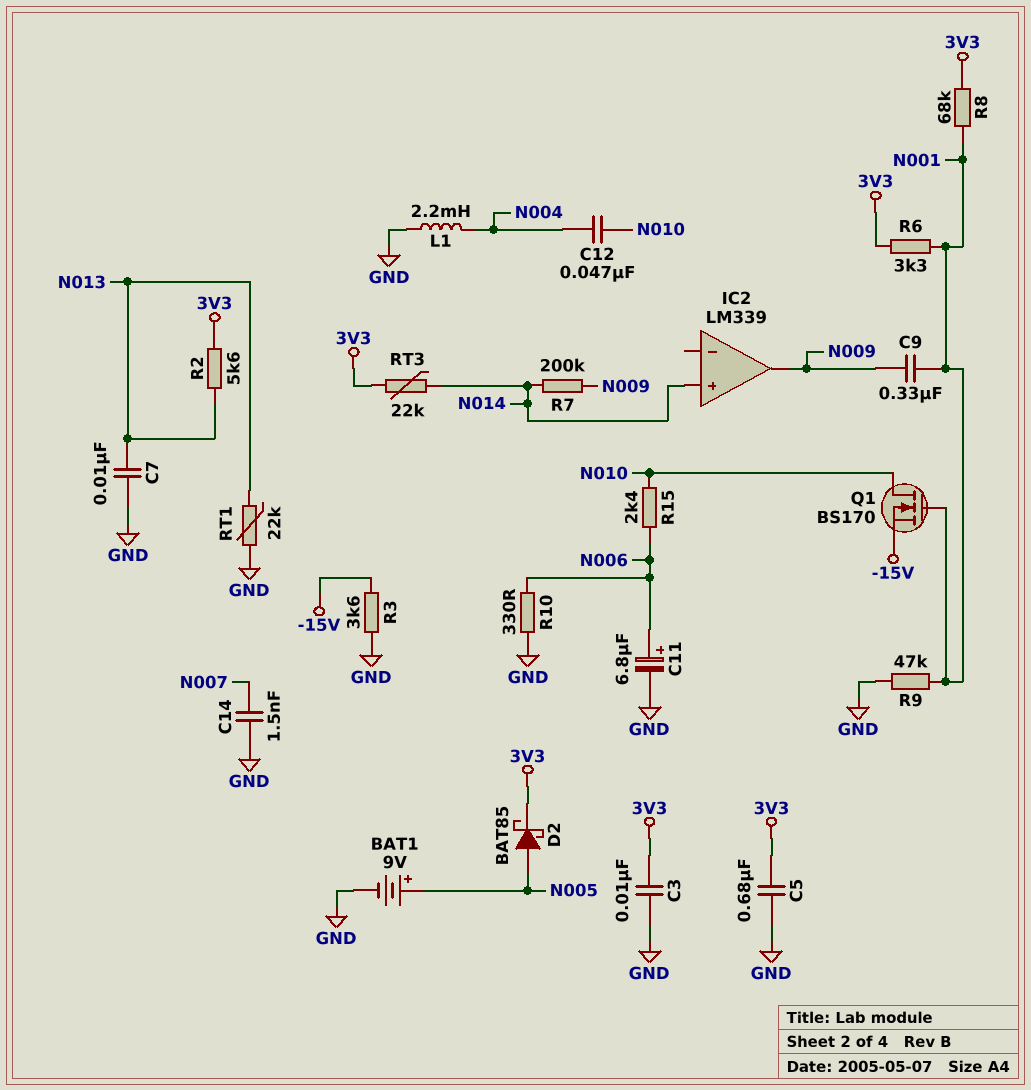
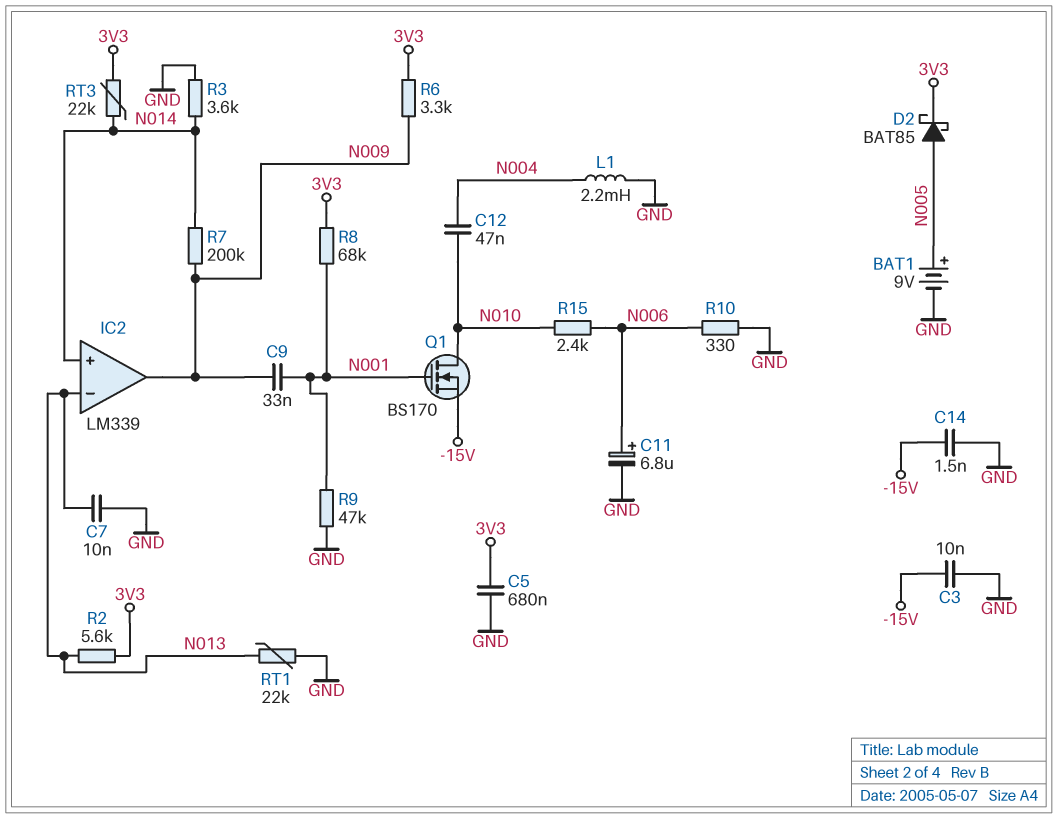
C3: 10nF (3V3, GND) -> 10nF (-15V, GND)
C9: 330nF (N001, N009) -> 33nF (N001, N009)
C14: 1.5nF (GND, N007) -> 1.5nF (-15V, GND)
IC2 pin in-: none -> N013
R3: 3.6k (-15V, GND) -> 3.6k (GND, N014)
R6: 3.3k (3V3, N001) -> 3.3k (3V3, N009)

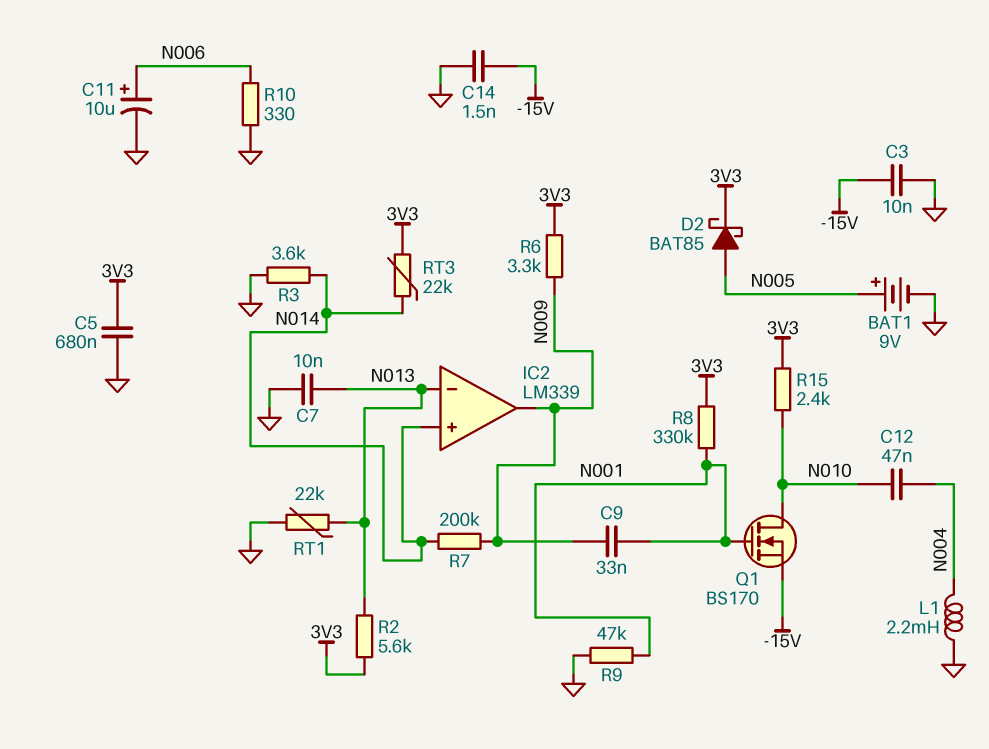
C11: 6.8uF (plus N006, minus GND) -> 10uF (plus N006, minus GND)
R8: 68k (3V3, N001) -> 330k (3V3, N001)
R15: 2.4k (N006, N010) -> 2.4k (3V3, N010)

